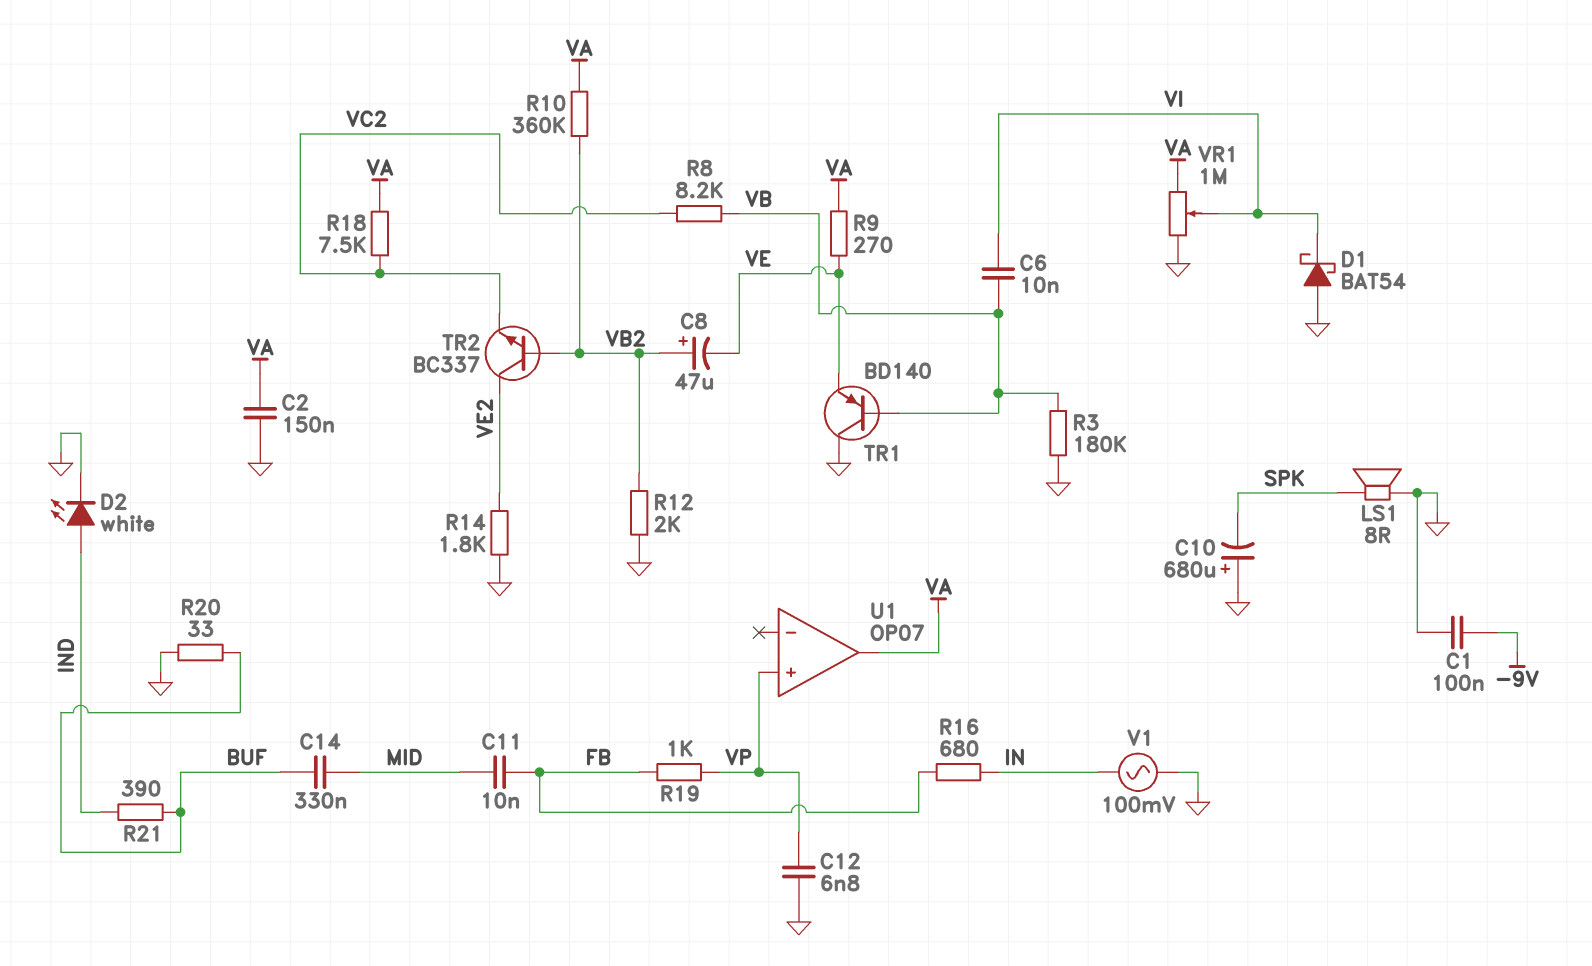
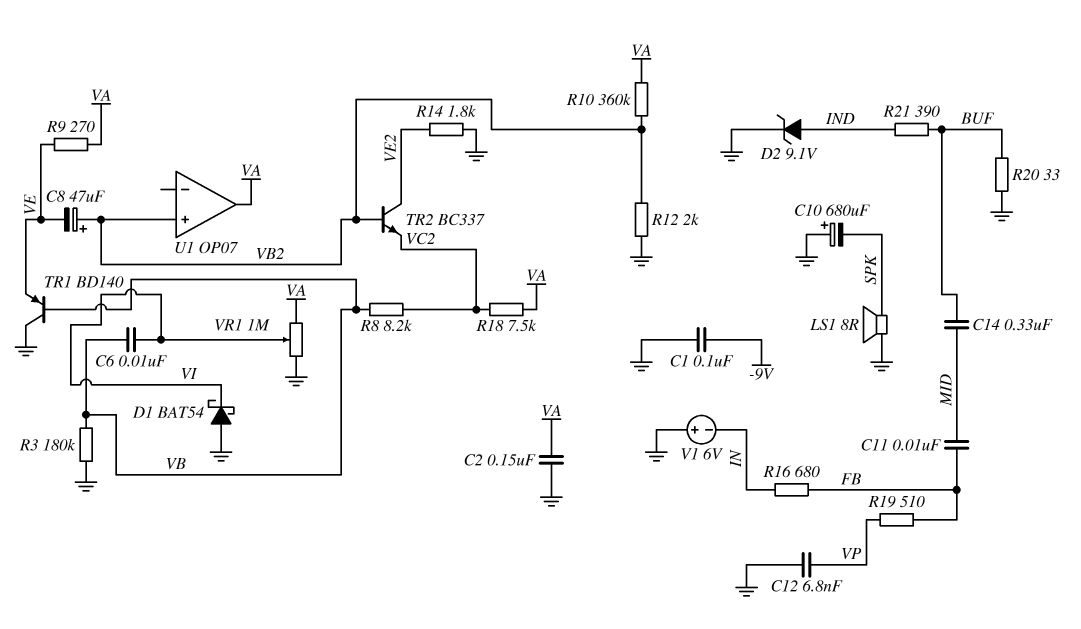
D2: LED white (A IND, K GND) -> zener 9.1V (A IND, K GND)
R19: 1k (FB, VP) -> 510 (FB, VP)
U1 pin in+: VP -> VB2
V1: AC 100mV (GND, IN) -> 6V (plus GND, minus IN)

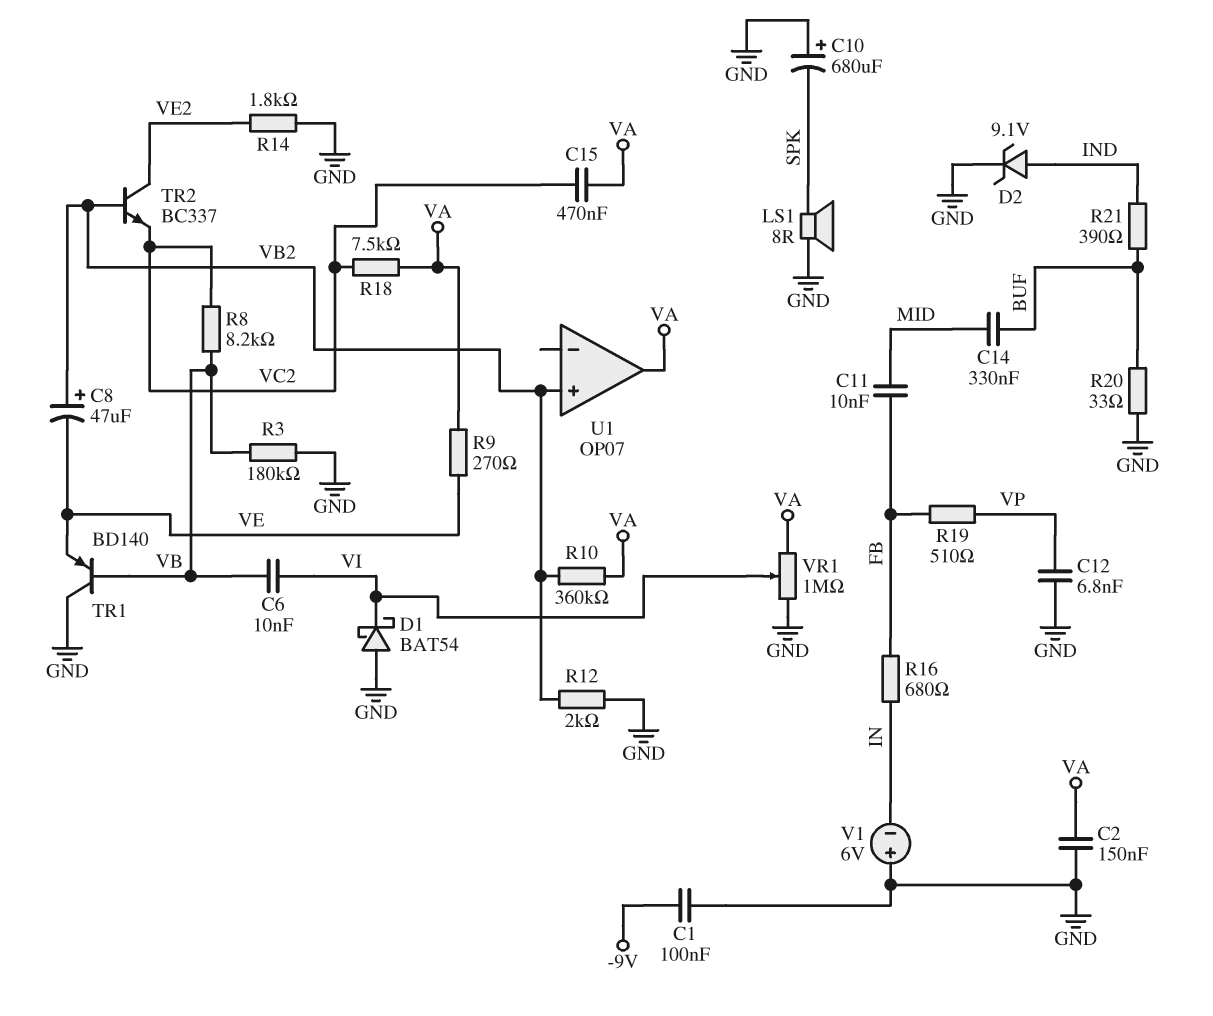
C15: none -> 470nF (VA, VC2)

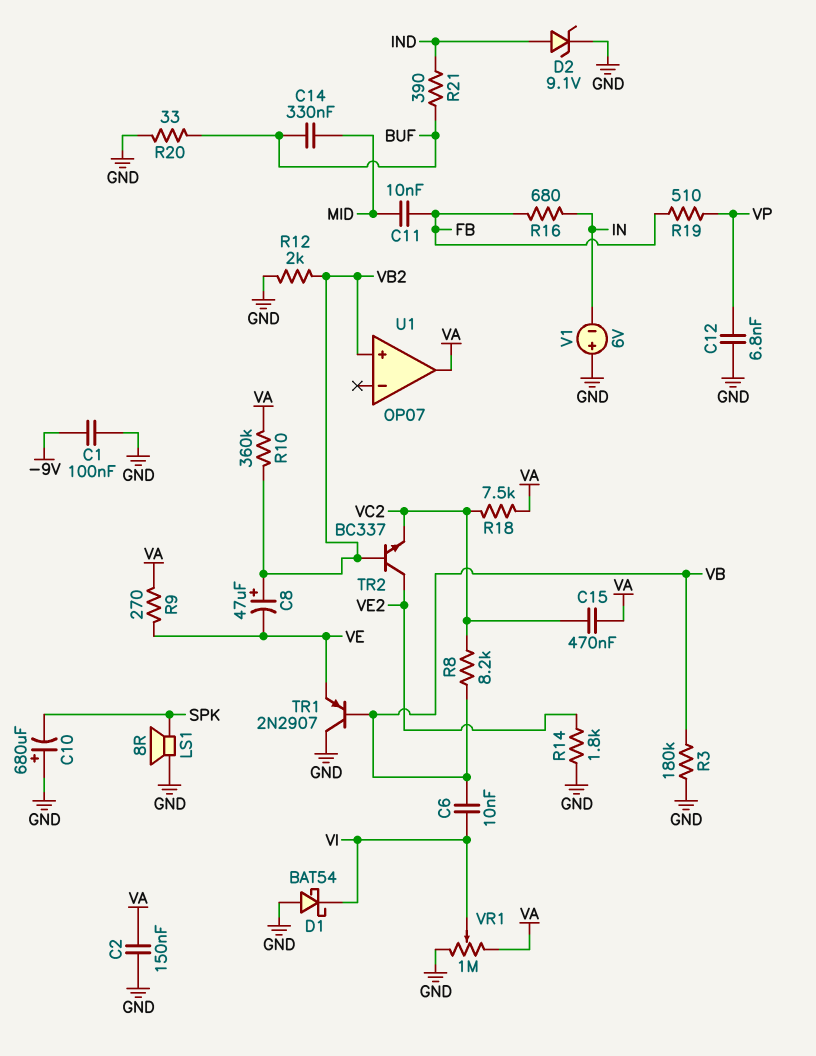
TR1: PNP BD140 (B VB, C GND, E VE) -> PNP 2N2907 (B VB, C GND, E VE)

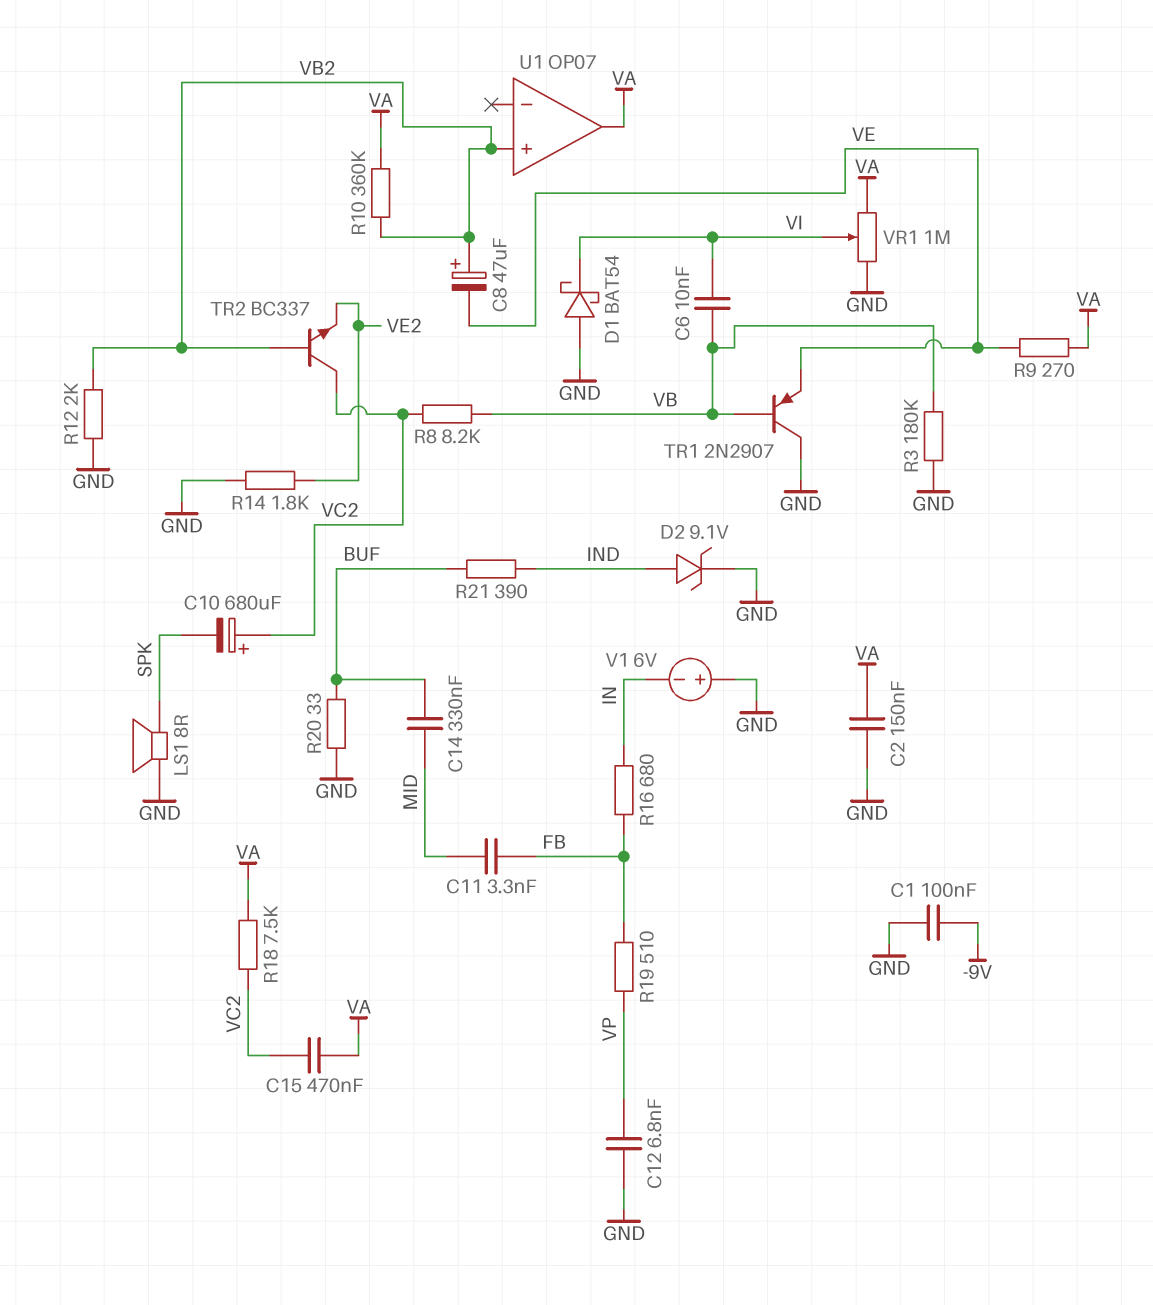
C10: 680uF (plus GND, minus SPK) -> 680uF (plus VC2, minus SPK)
C11: 10nF (FB, MID) -> 3.3nF (FB, MID)
TR2: NPN BC337 (B VB2, C VE2, E VC2) -> NPN BC337 (B VB2, C VC2, E VE2)

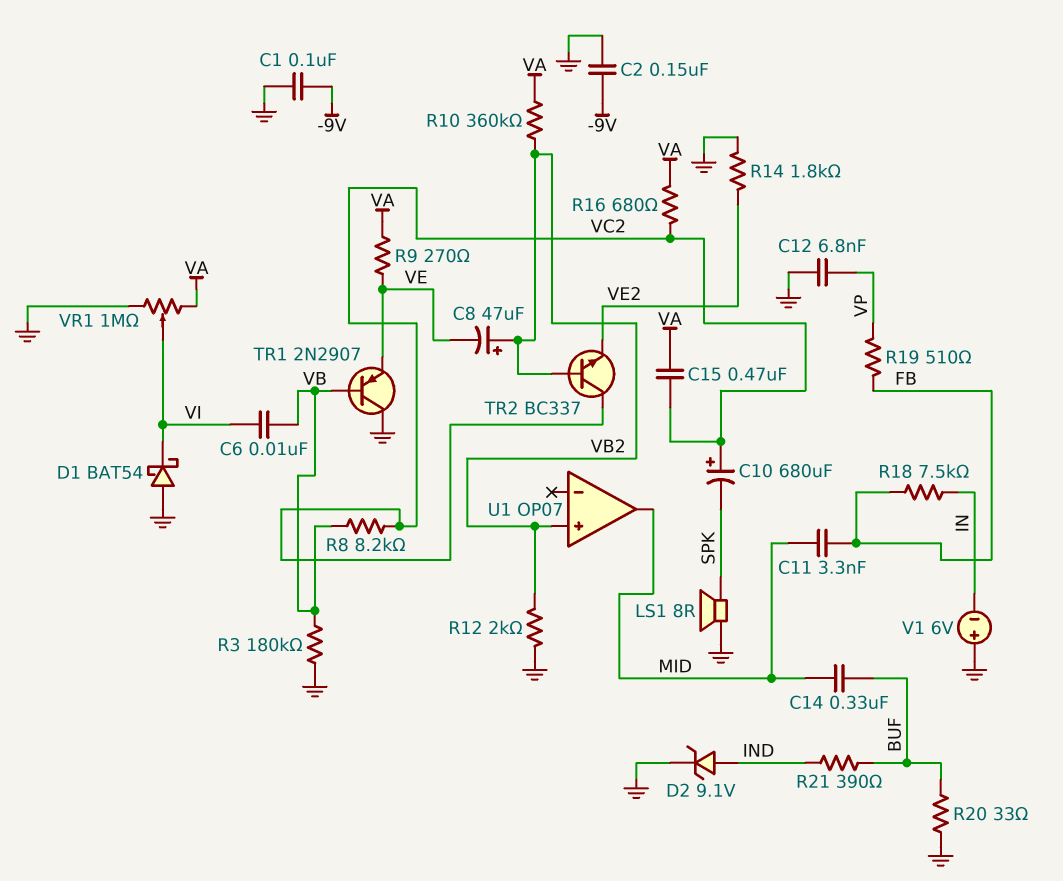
C2: 150nF (GND, VA) -> 150nF (-9V, GND)
R16: 680 (FB, IN) -> 680 (VA, VC2)
R18: 7.5k (VA, VC2) -> 7.5k (FB, IN)
U1 pin out: VA -> MID

